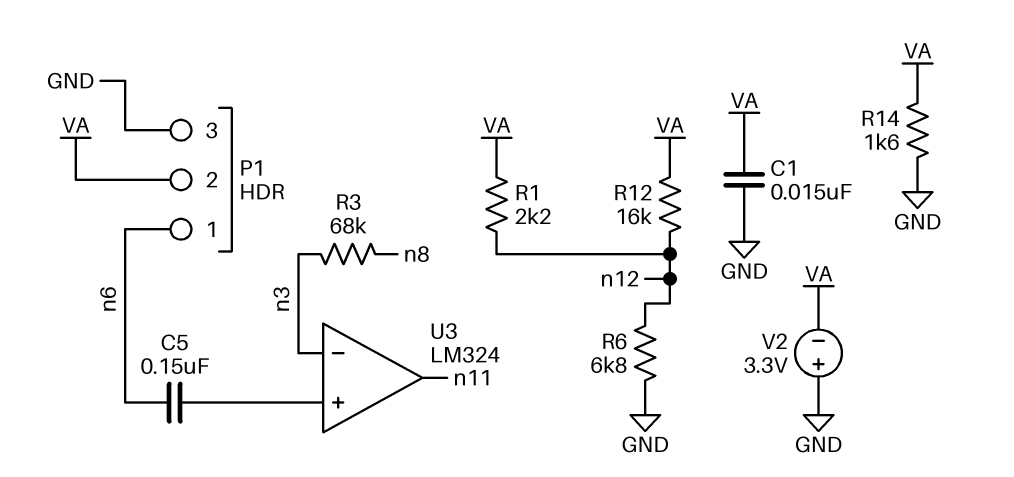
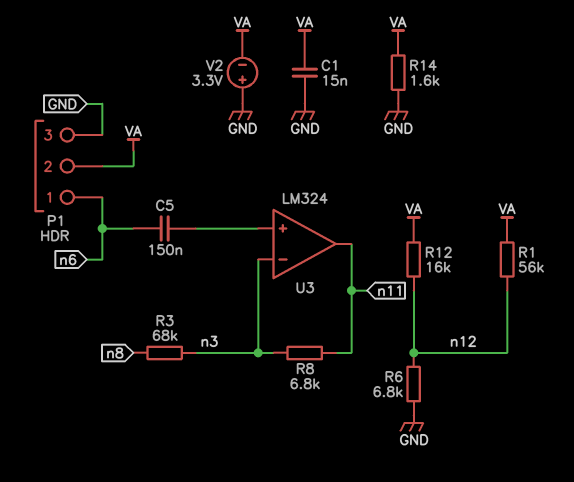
R1: 2.2k (VA, n12) -> 56k (VA, n12)
R8: none -> 6.8k (n3, n11)

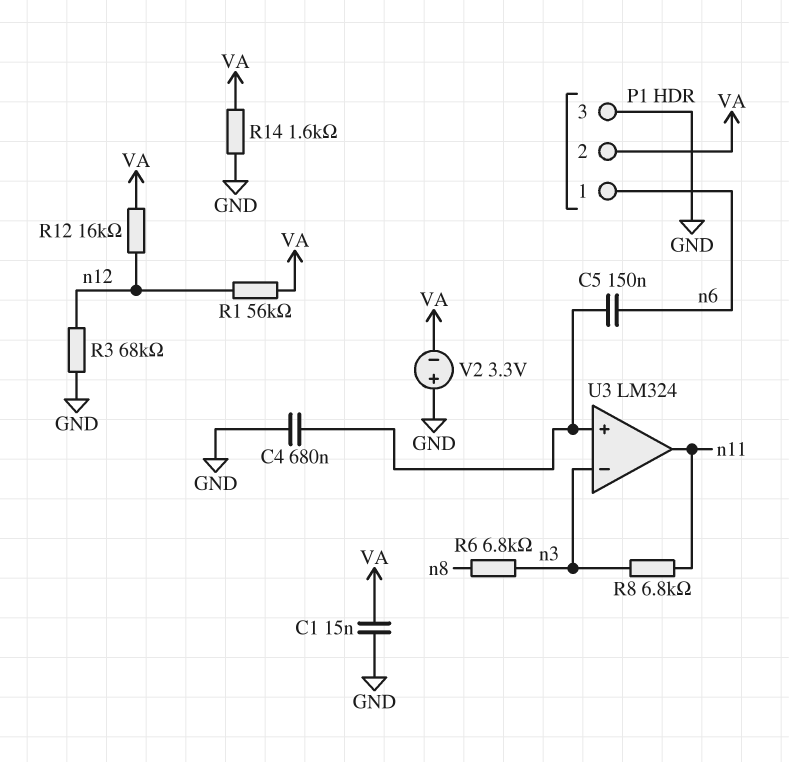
C4: none -> 680nF (GND, U3/in+)
R3: 68k (n3, n8) -> 68k (GND, n12)
R6: 6.8k (GND, n12) -> 6.8k (n3, n8)

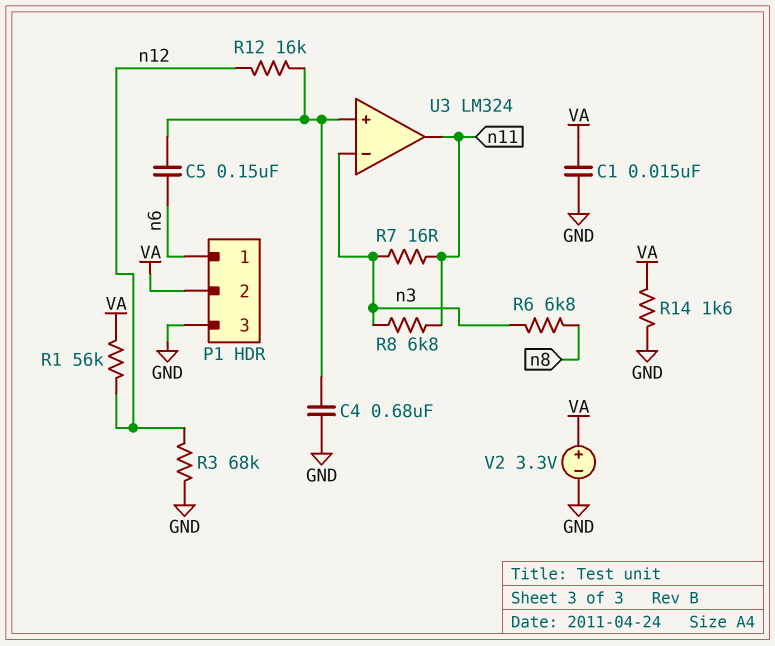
R7: none -> 16 (n3, n11)
R12: 16k (VA, n12) -> 16k (U3/in+, n12)
V2: 3.3V (plus GND, minus VA) -> 3.3V (plus VA, minus GND)

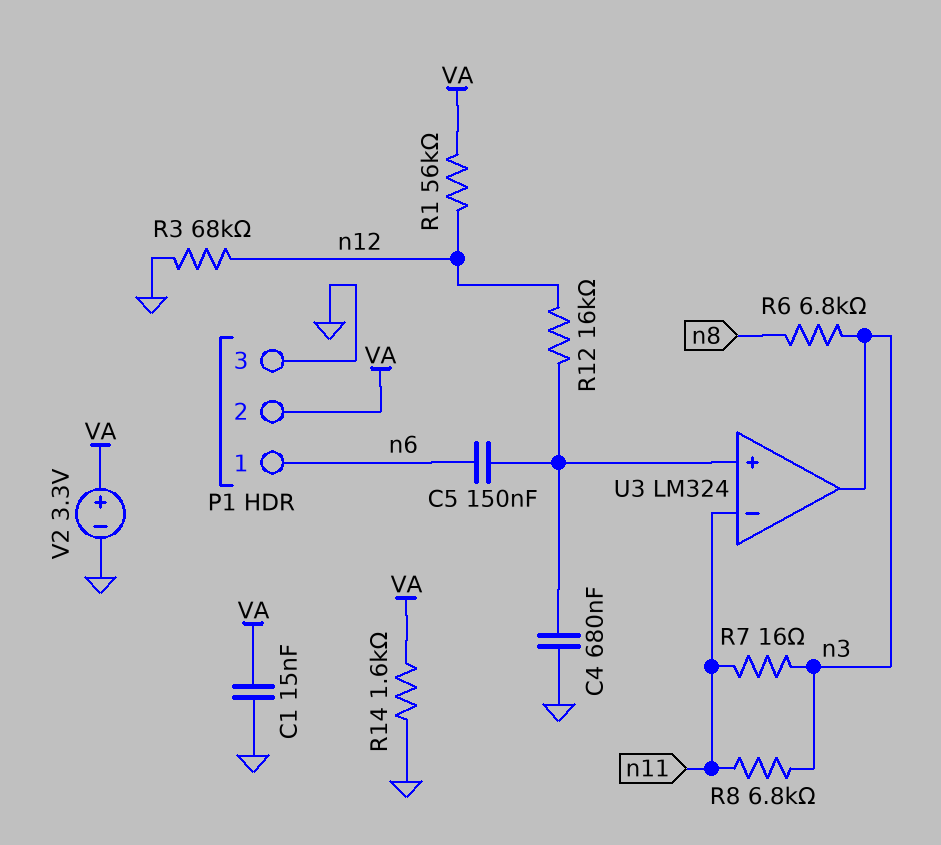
U3 pin in-: n3 -> n11
U3 pin out: n11 -> n3

